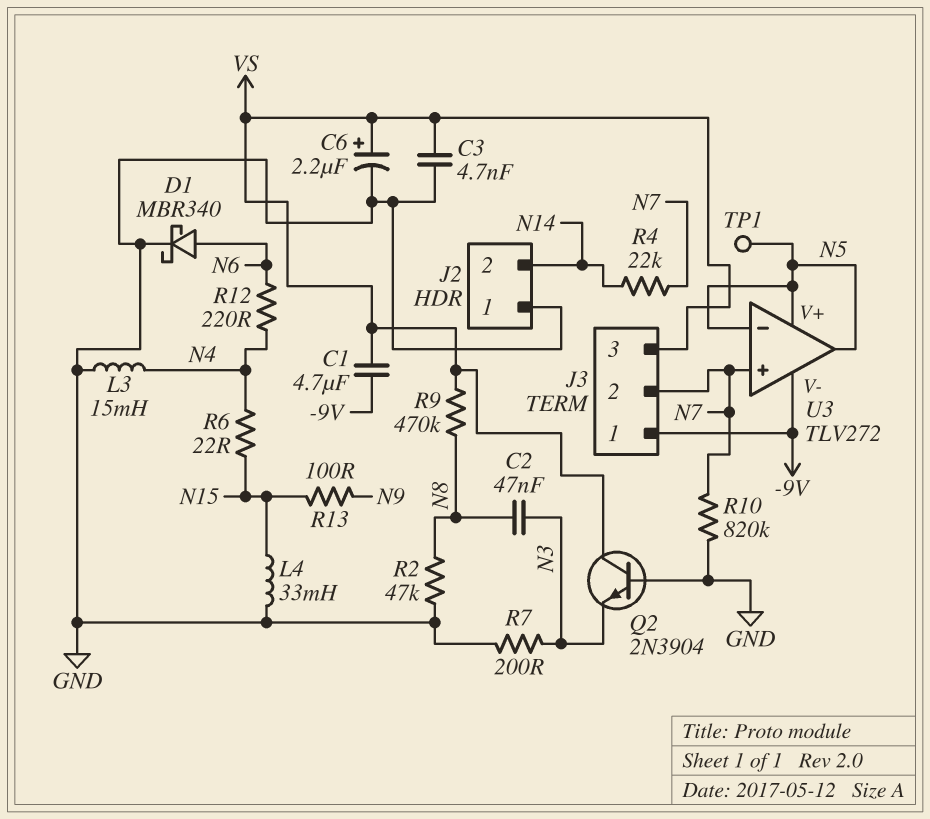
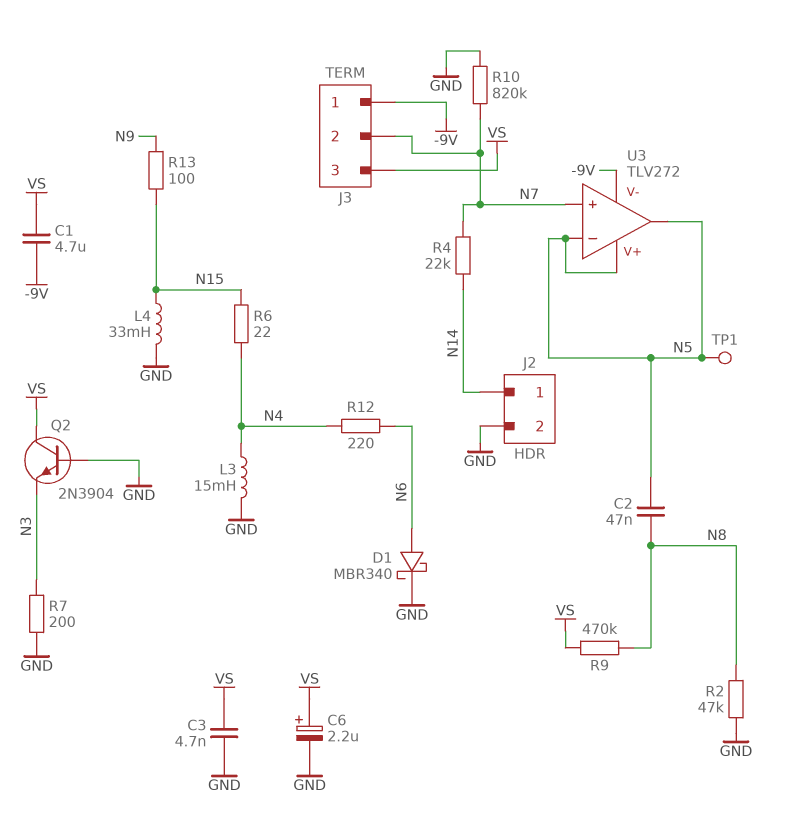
C2: 47nF (N3, N8) -> 47nF (N5, N8)
J2 pin 1: GND -> N14
J2 pin 2: N14 -> GND

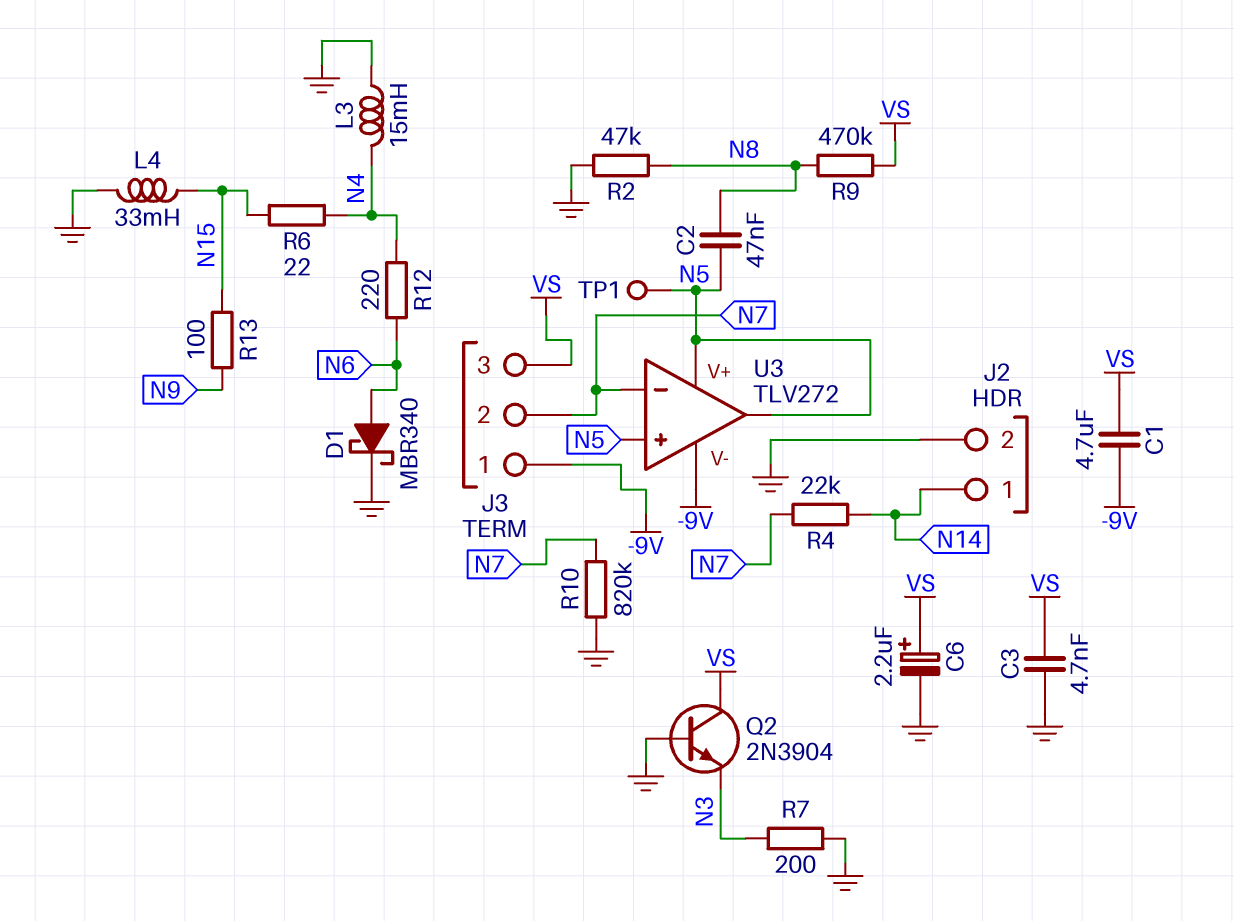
U3 pin in+: N7 -> N5
U3 pin in-: N5 -> N7

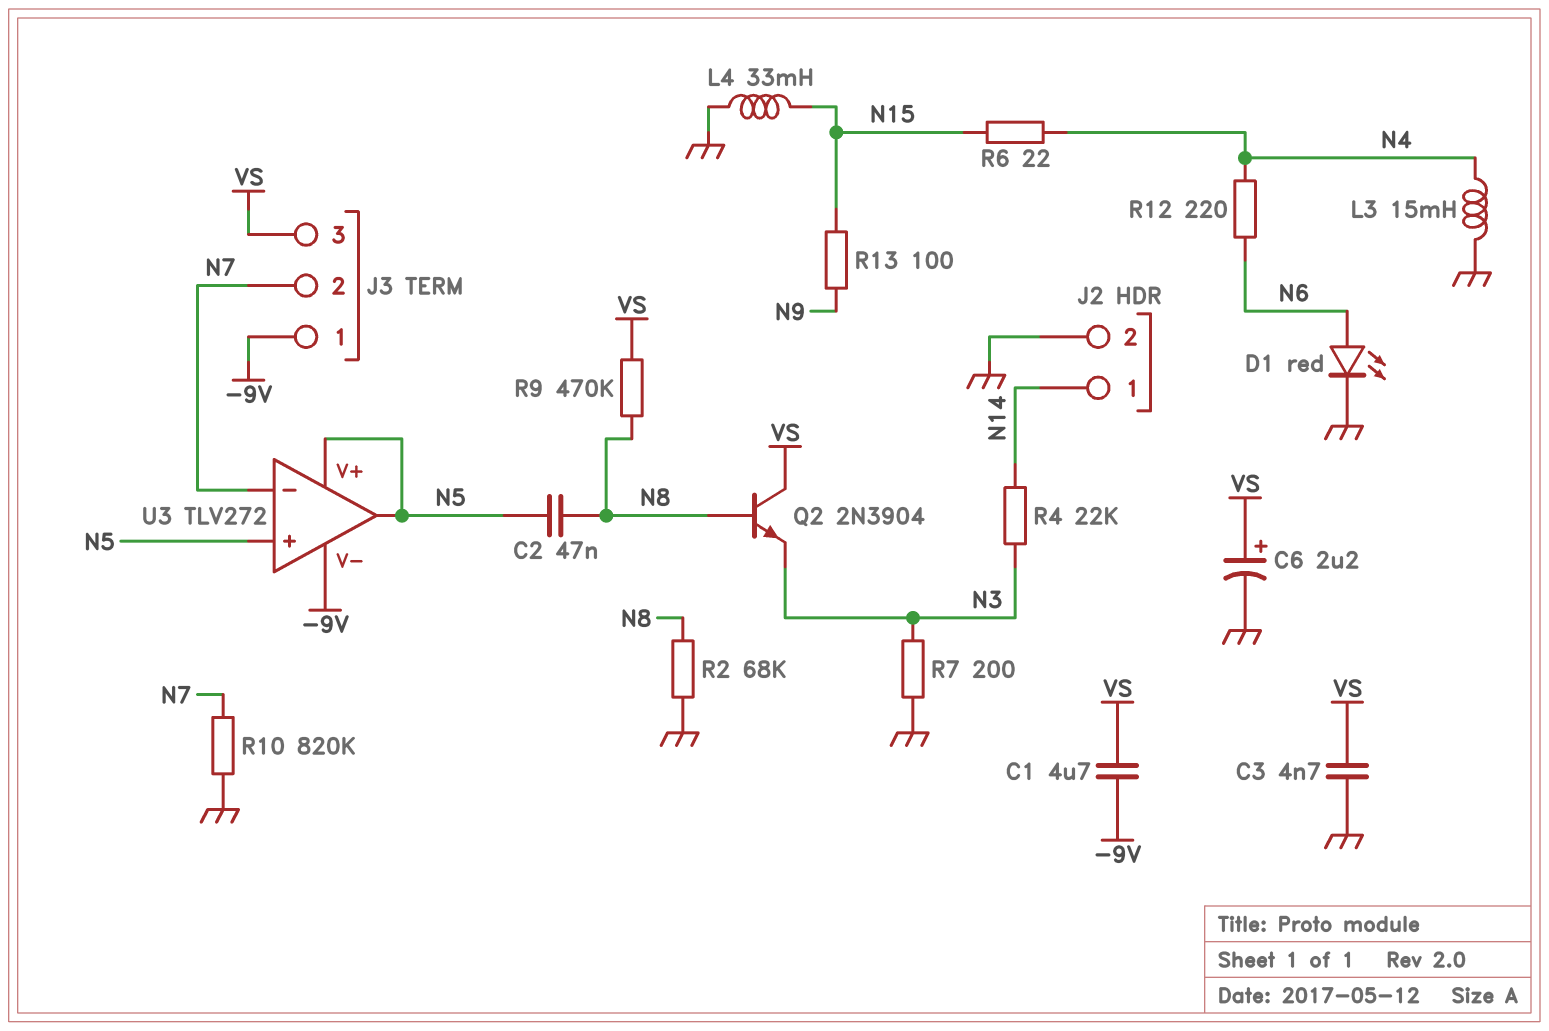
D1: schottky MBR340 (A N6, K GND) -> LED red (A N6, K GND)
Q2: NPN 2N3904 (B GND, C VS, E N3) -> NPN 2N3904 (B N8, C VS, E N3)
R2: 47k (GND, N8) -> 68k (GND, N8)
R4: 22k (N7, N14) -> 22k (N3, N14)
TP1: test point (N5) -> none

